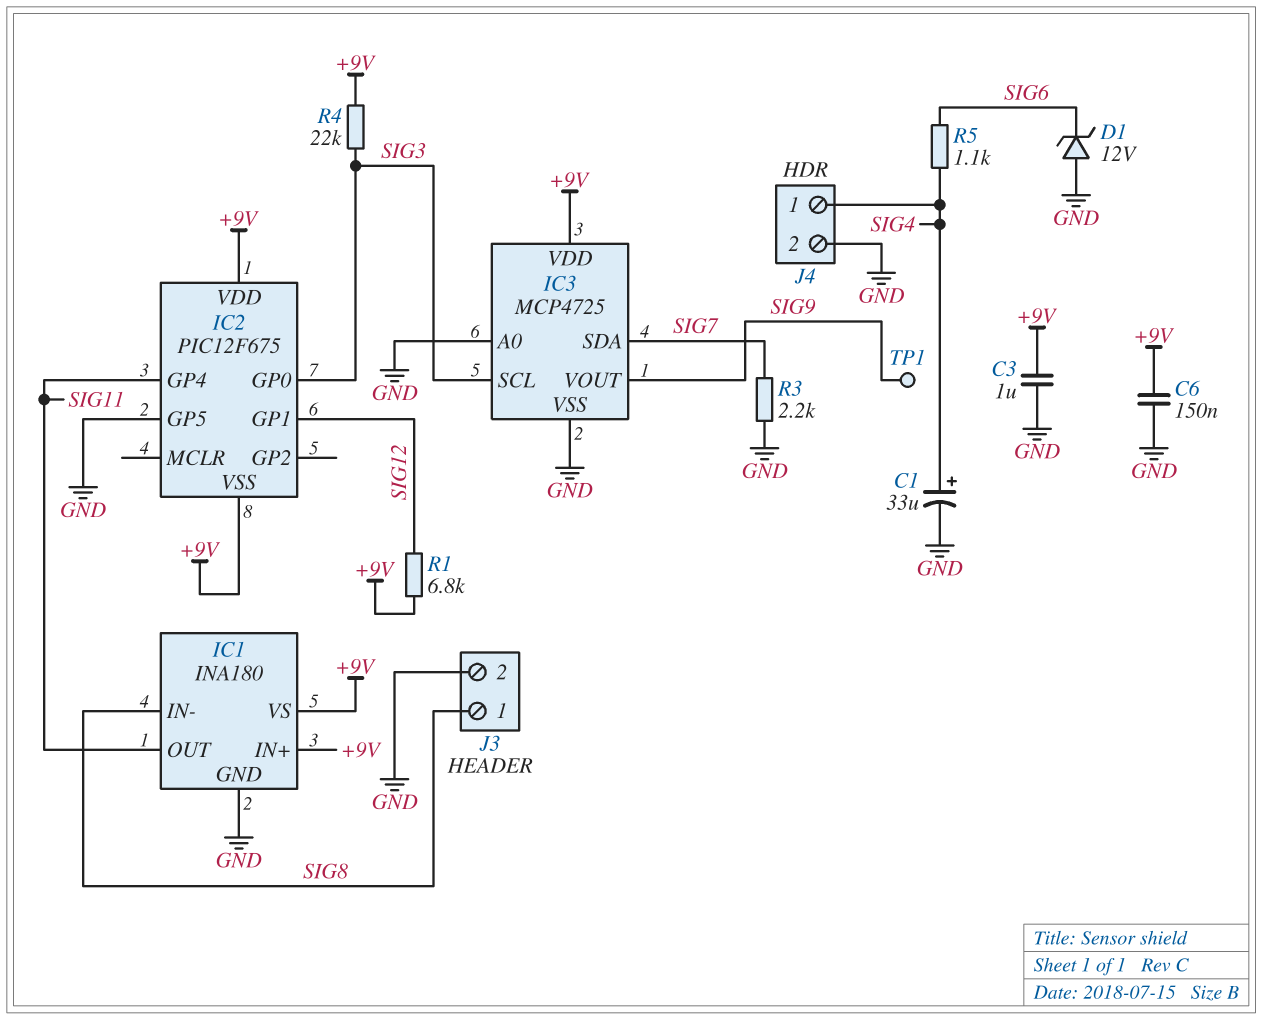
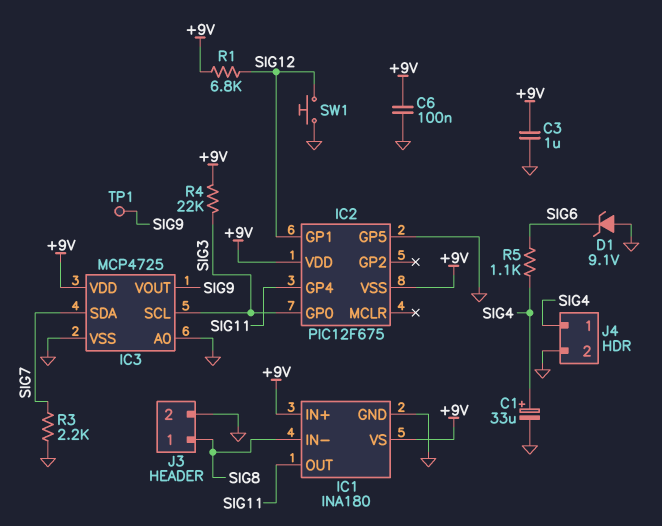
C6: 150nF (+9V, GND) -> 100nF (+9V, GND)
D1: zener 12V (A GND, K SIG6) -> zener 9.1V (A GND, K SIG6)
SW1: none -> button (GND, SIG12)

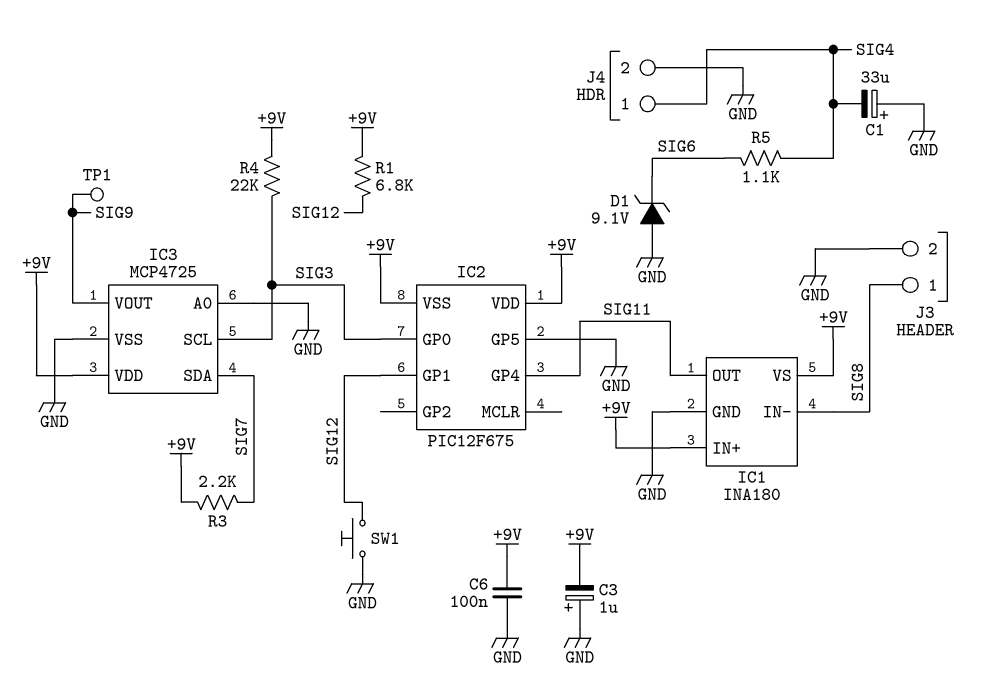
C1: 33uF (plus SIG4, minus GND) -> 33uF (plus GND, minus SIG4)
C3: 1uF (+9V, GND) -> 1uF (plus GND, minus +9V)
R3: 2.2k (GND, SIG7) -> 2.2k (+9V, SIG7)

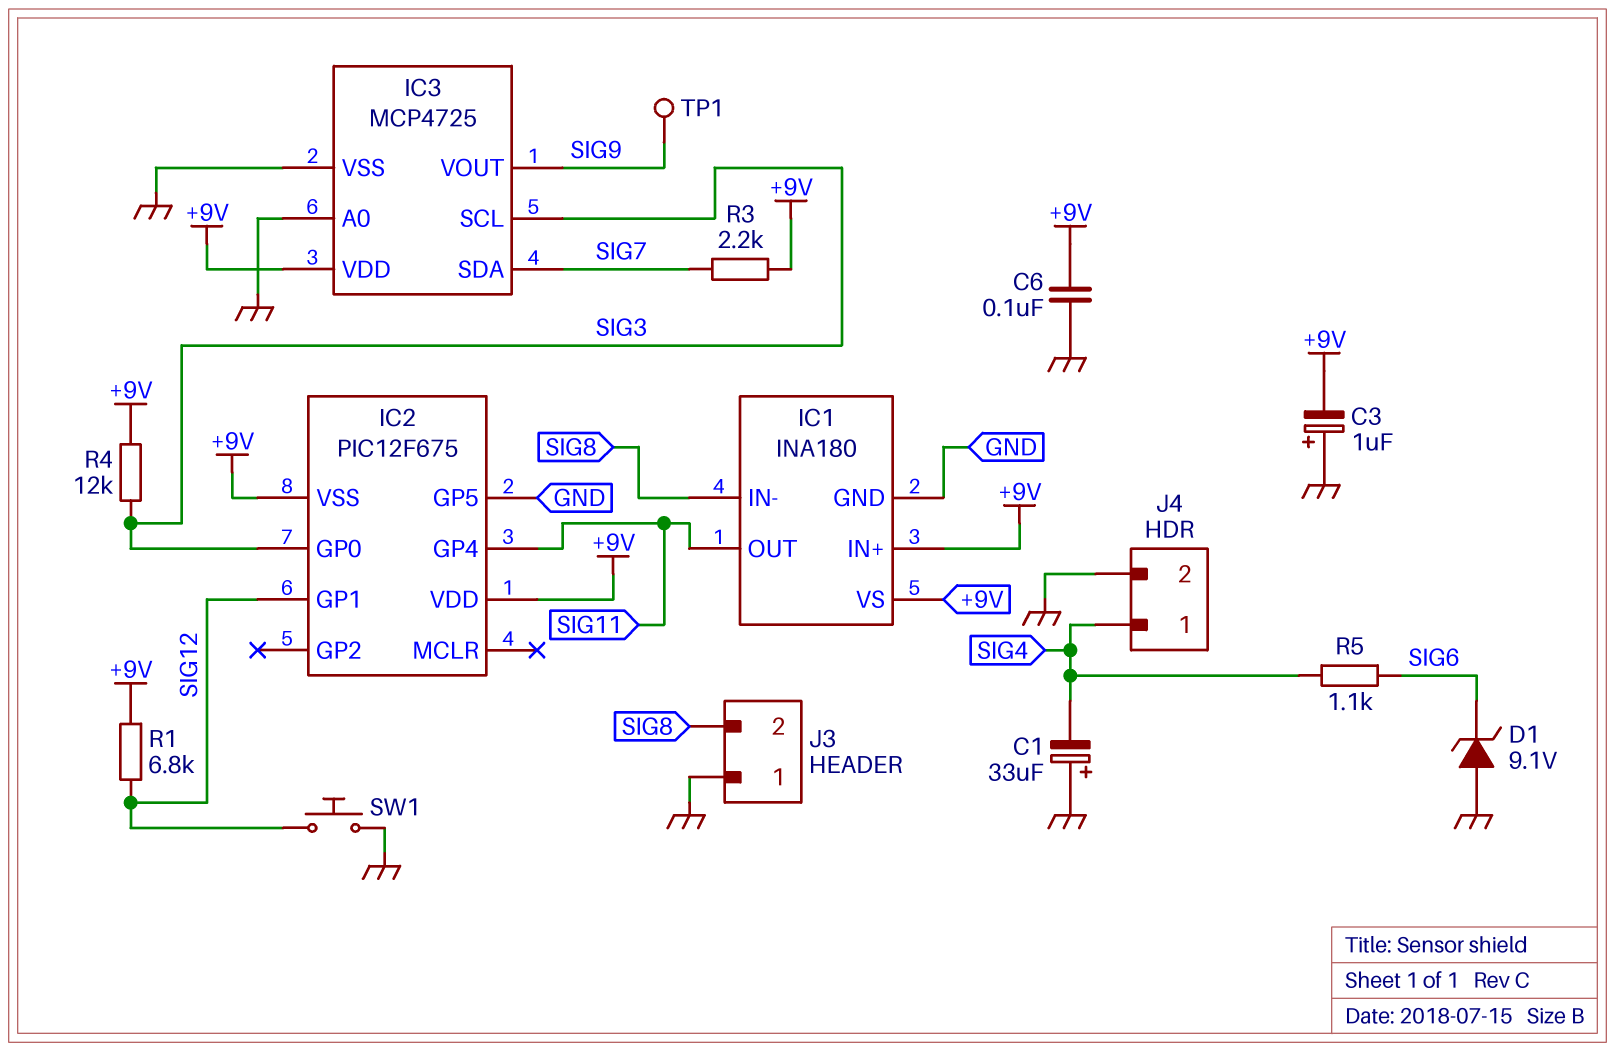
J3 pin 1: SIG8 -> GND
J3 pin 2: GND -> SIG8
R4: 22k (+9V, SIG3) -> 12k (+9V, SIG3)

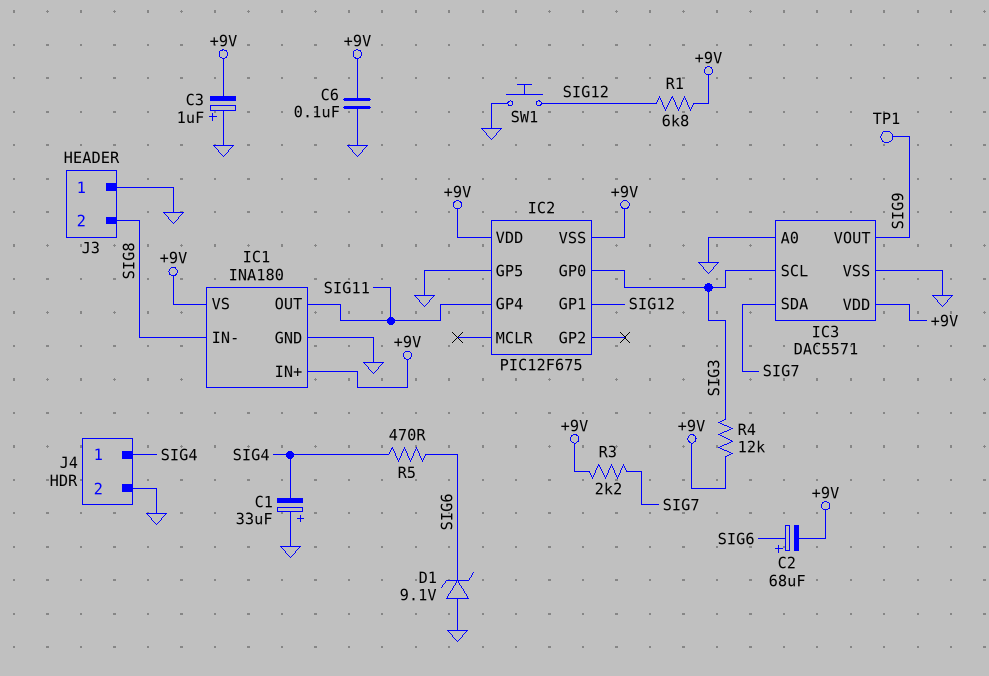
C2: none -> 68uF (plus SIG6, minus +9V)
IC3: MCP4725 -> DAC5571
R5: 1.1k (SIG4, SIG6) -> 470 (SIG4, SIG6)

